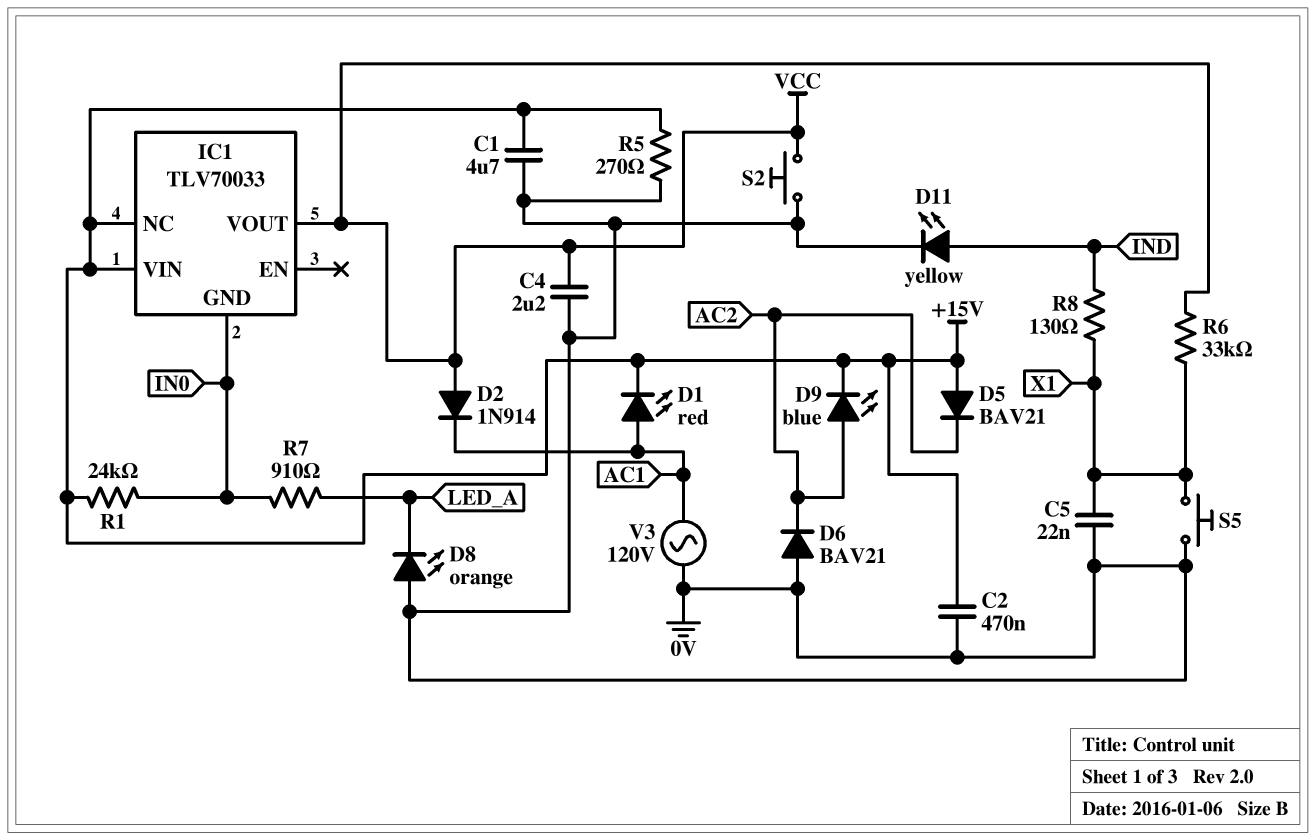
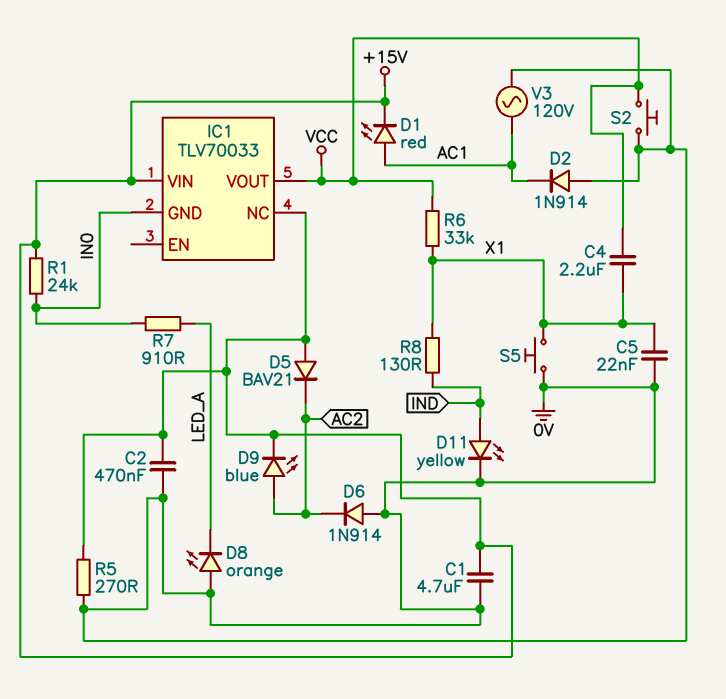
C4: 2.2uF (0V, VCC) -> 2.2uF (VCC, X1)
D2: diode 1N914 (A VCC, K AC1) -> diode 1N914 (A 0V, K AC1)
D6: diode BAV21 (A 0V, K AC2) -> diode 1N914 (A 0V, K AC2)

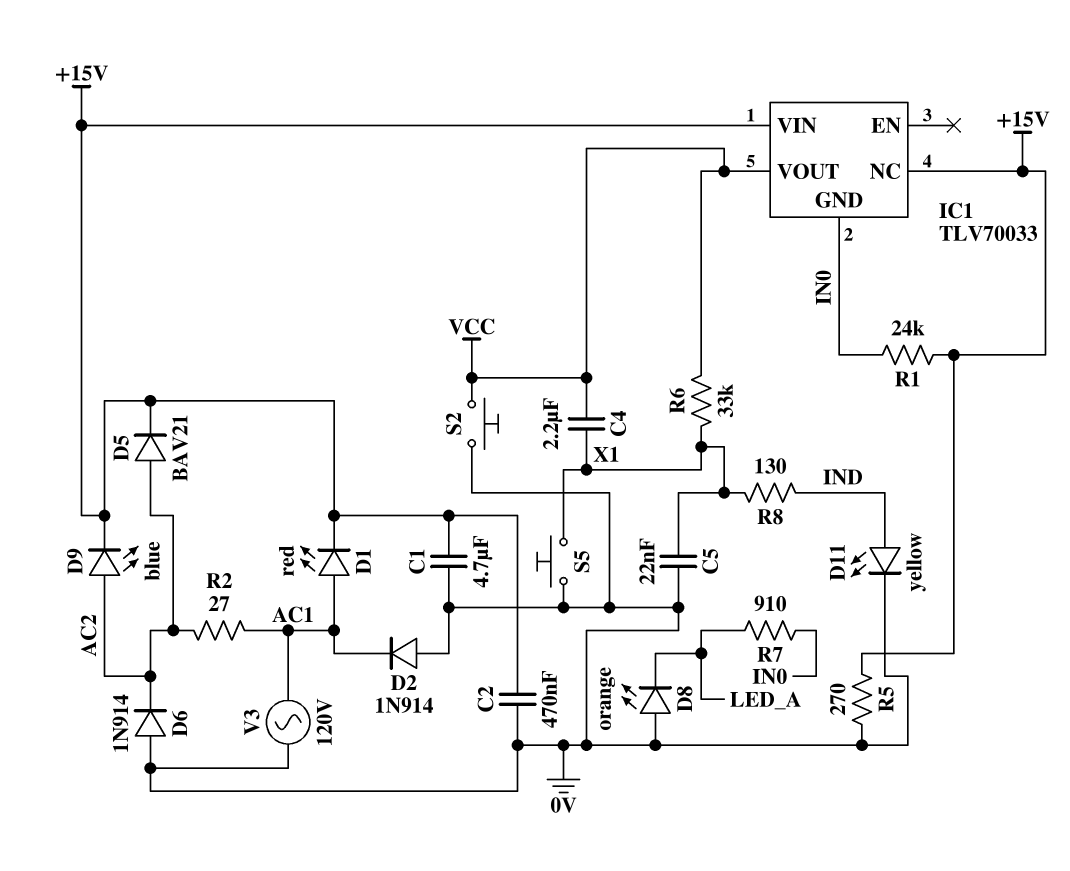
D5: diode BAV21 (A +15V, K AC2) -> diode BAV21 (A AC2, K +15V)
R2: none -> 27 (AC1, AC2)

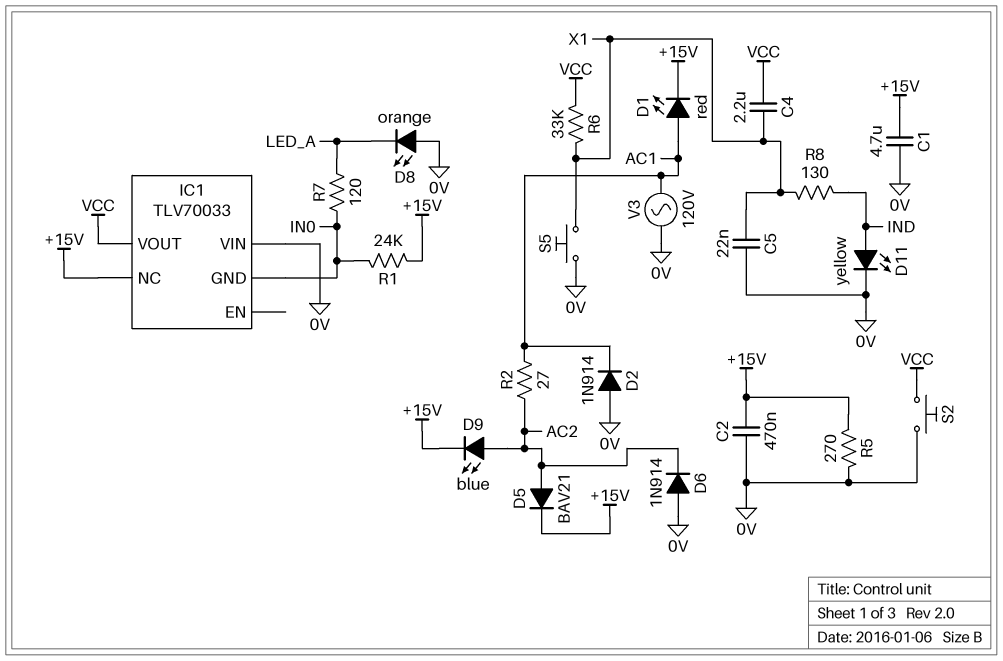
IC1 pin VIN: +15V -> 0V
R7: 910 (IN0, LED_A) -> 120 (IN0, LED_A)

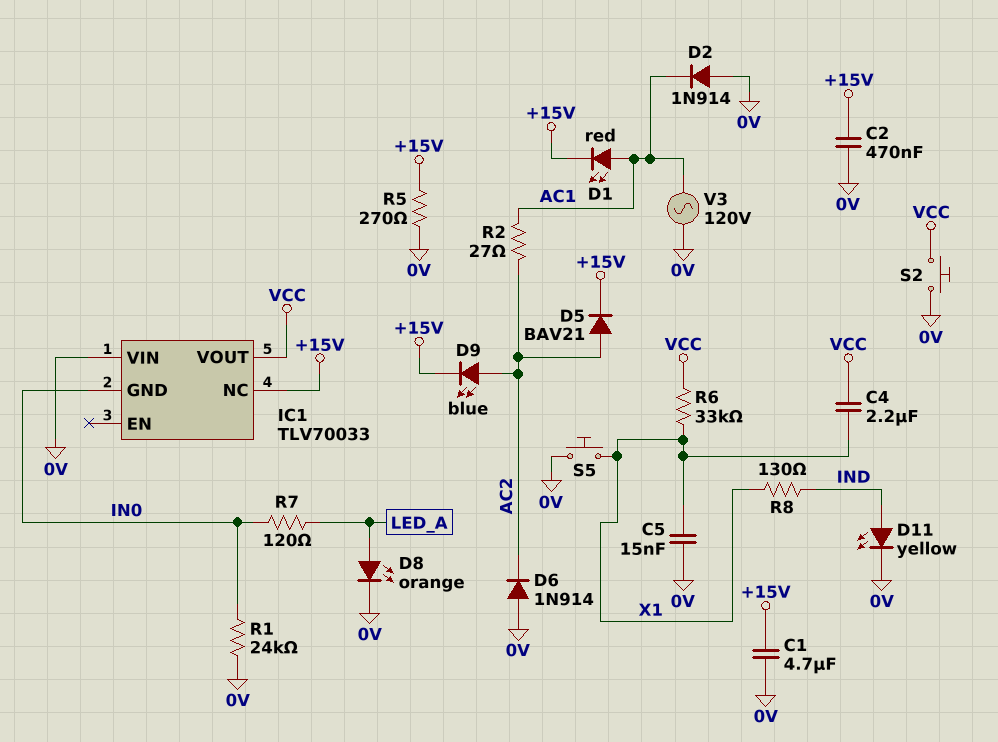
C5: 22nF (0V, X1) -> 15nF (0V, X1)
D8: LED orange (A 0V, K LED_A) -> LED orange (A LED_A, K 0V)
R1: 24k (+15V, IN0) -> 24k (0V, IN0)

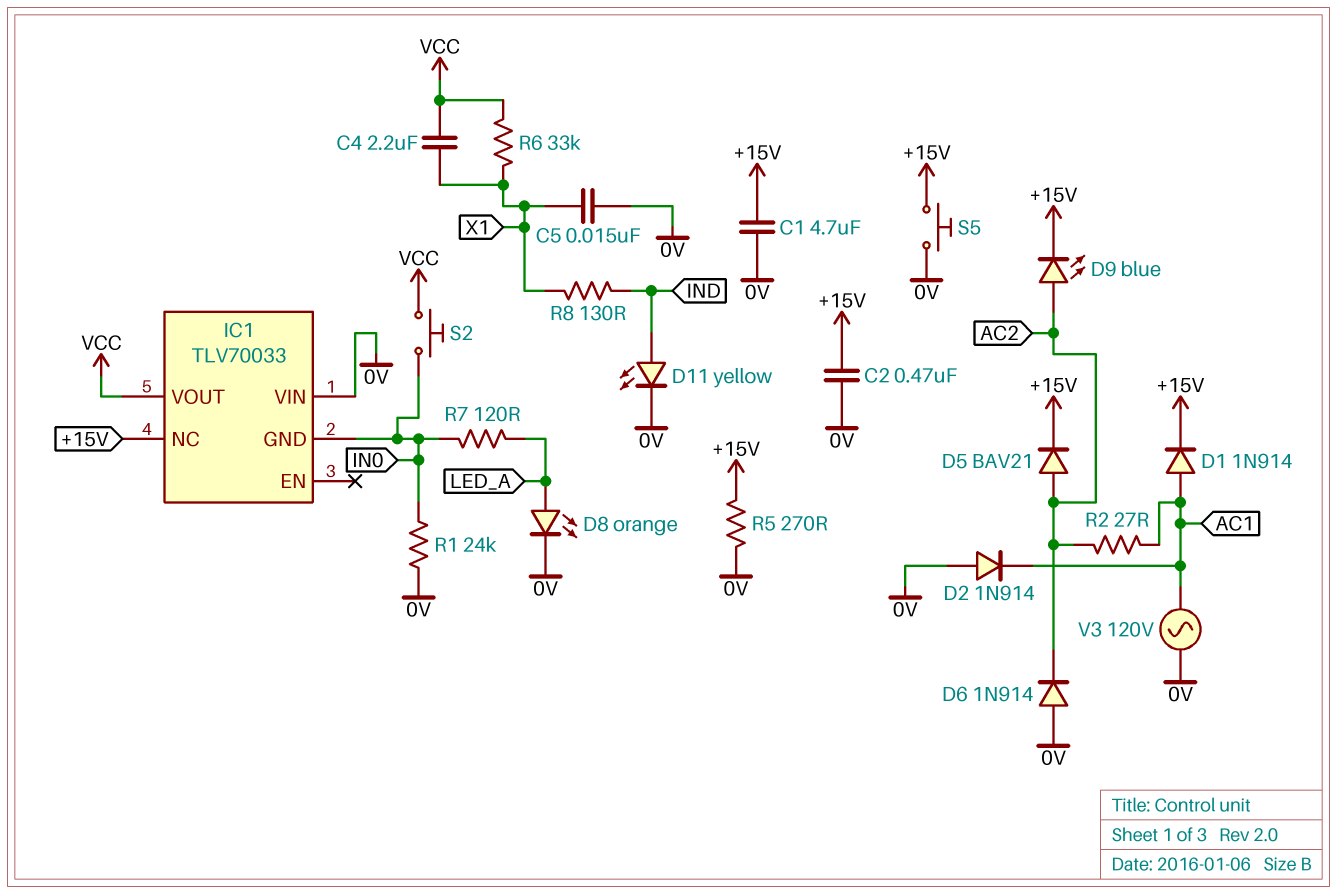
D1: LED red (A AC1, K +15V) -> diode 1N914 (A AC1, K +15V)
S2: button (0V, VCC) -> button (IN0, VCC)
S5: button (0V, X1) -> button (+15V, 0V)

